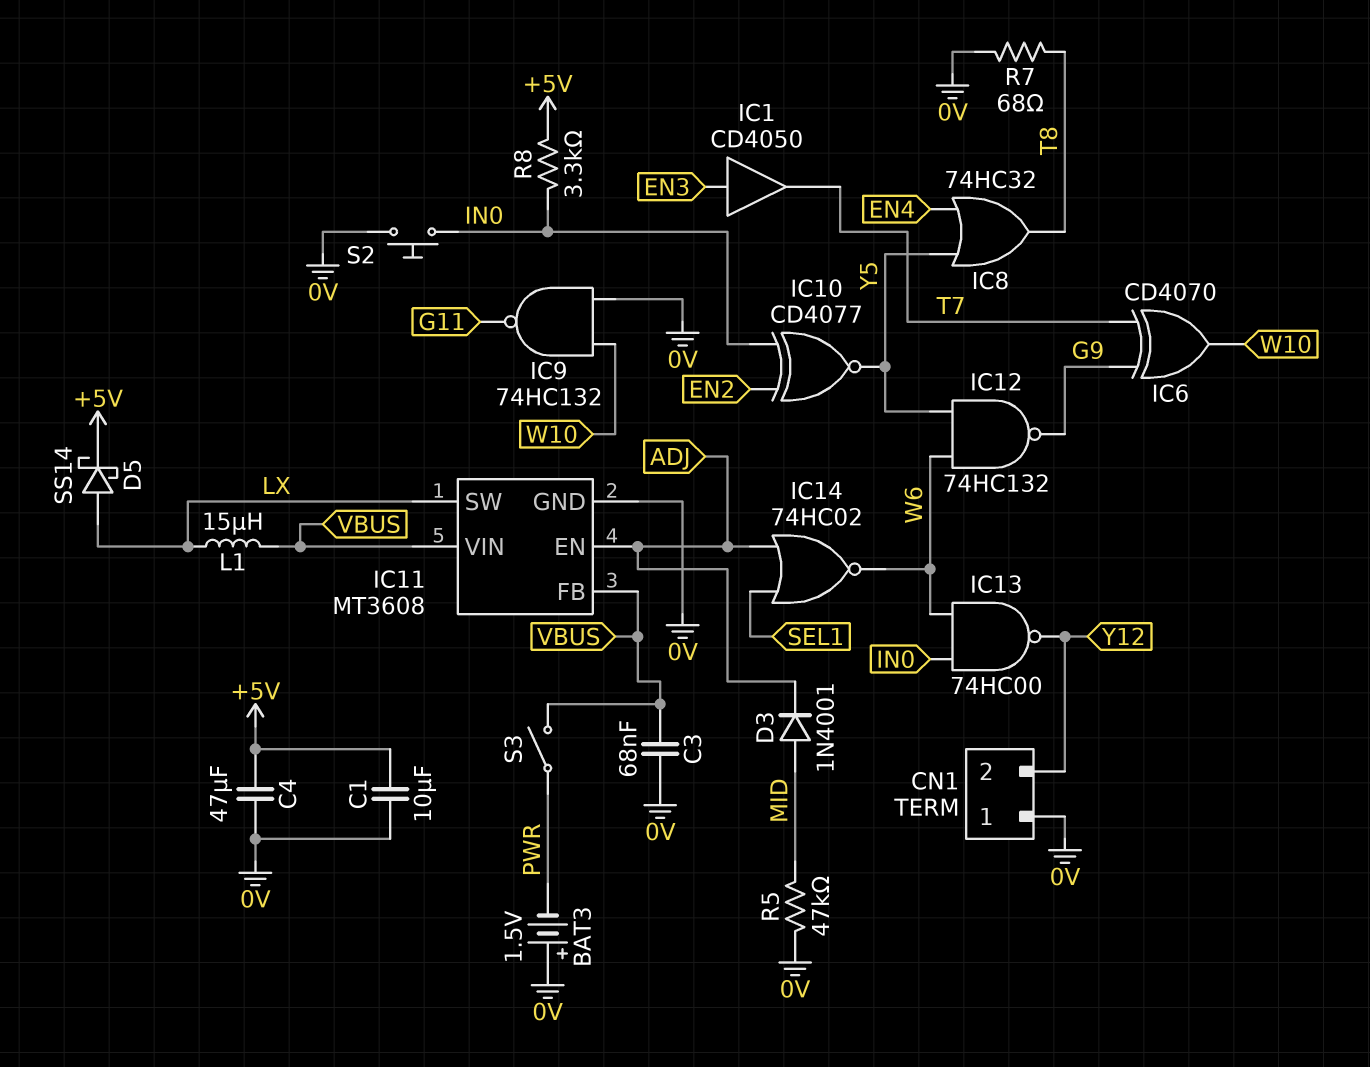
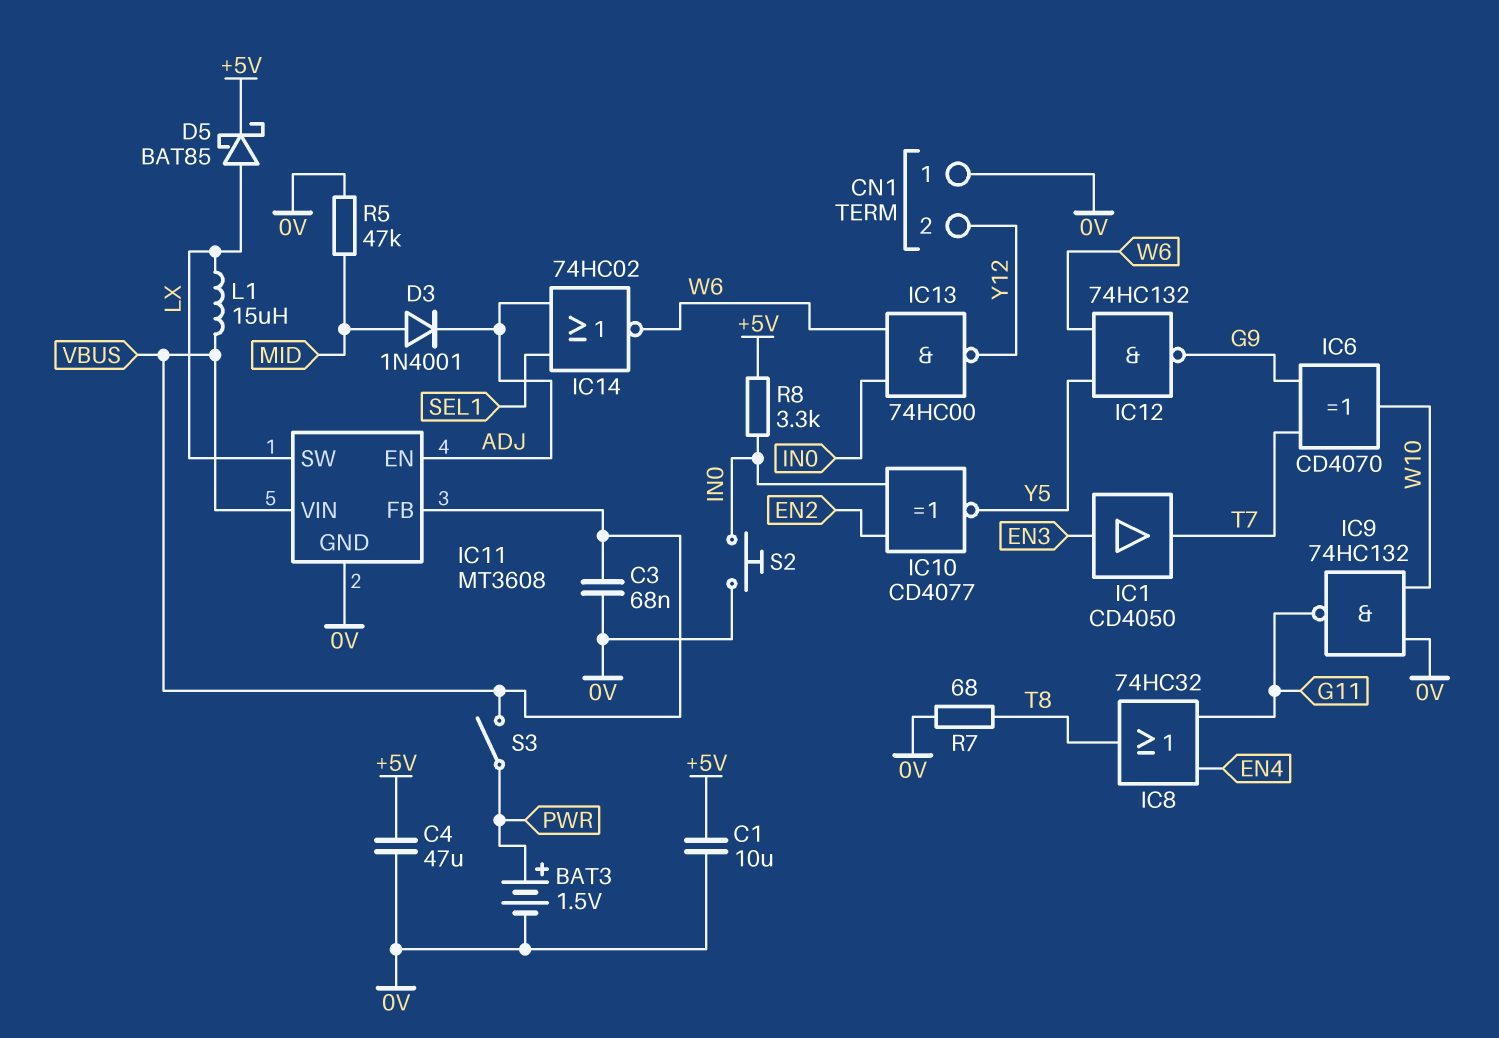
BAT3: 1.5V (plus 0V, minus PWR) -> 1.5V (plus PWR, minus 0V)
D5: schottky SS14 (A LX, K +5V) -> schottky BAT85 (A LX, K +5V)
IC8: OR 74HC32 (in EN4, in Y5, out T8) -> OR 74HC32 (in EN4, in G11, out T8)

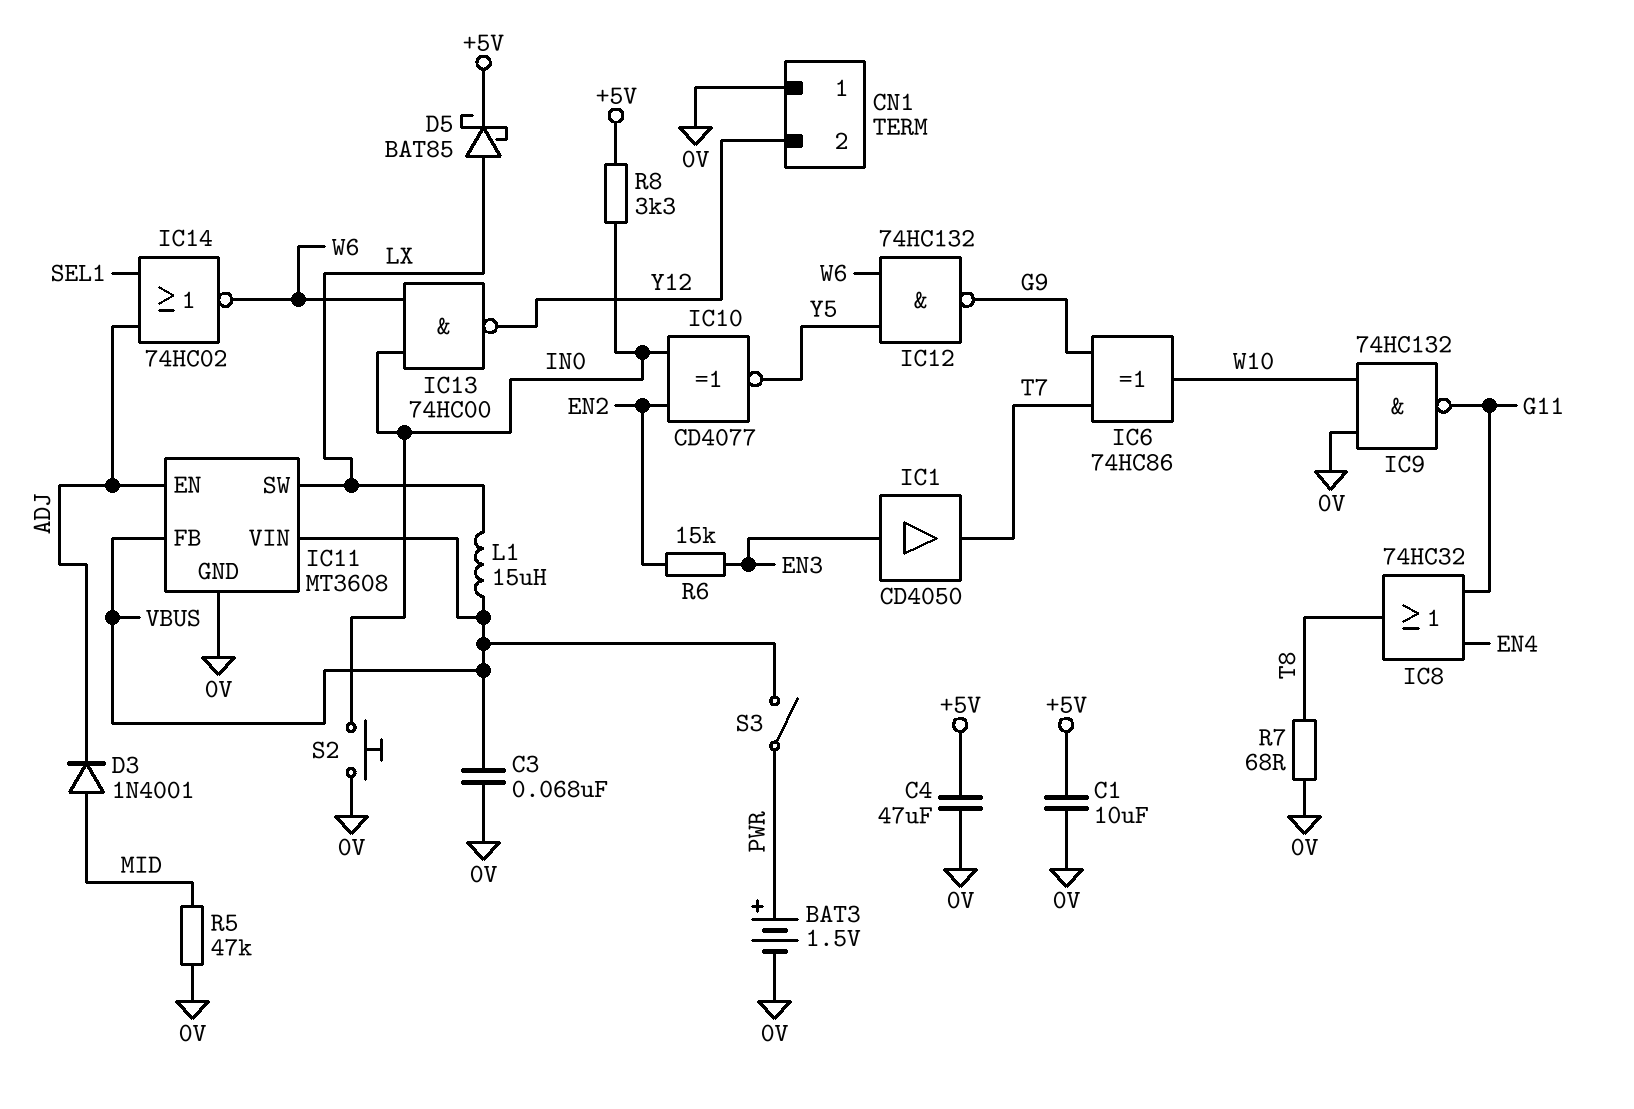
IC6: XOR CD4070 (in G9, in T7, out W10) -> XOR 74HC86 (in G9, in T7, out W10)
R6: none -> 15k (EN2, EN3)

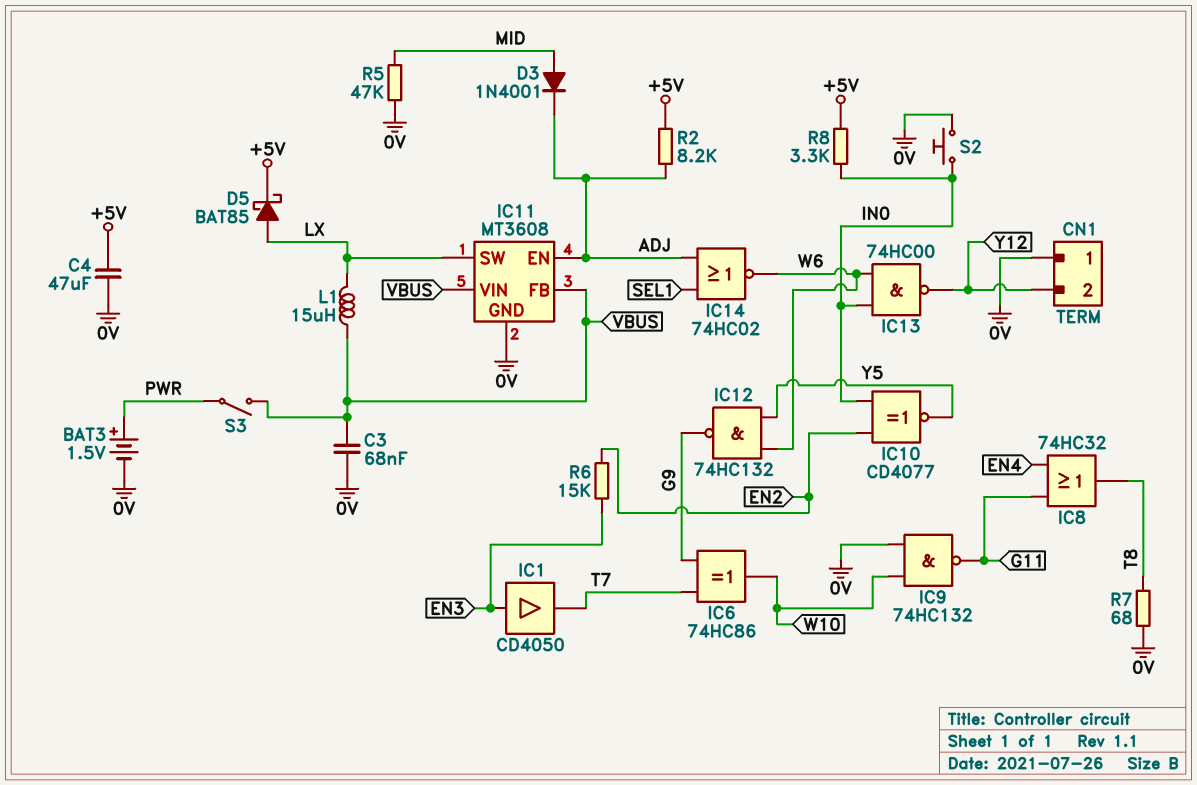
C1: 10uF (+5V, 0V) -> none
R2: none -> 8.2k (+5V, ADJ)

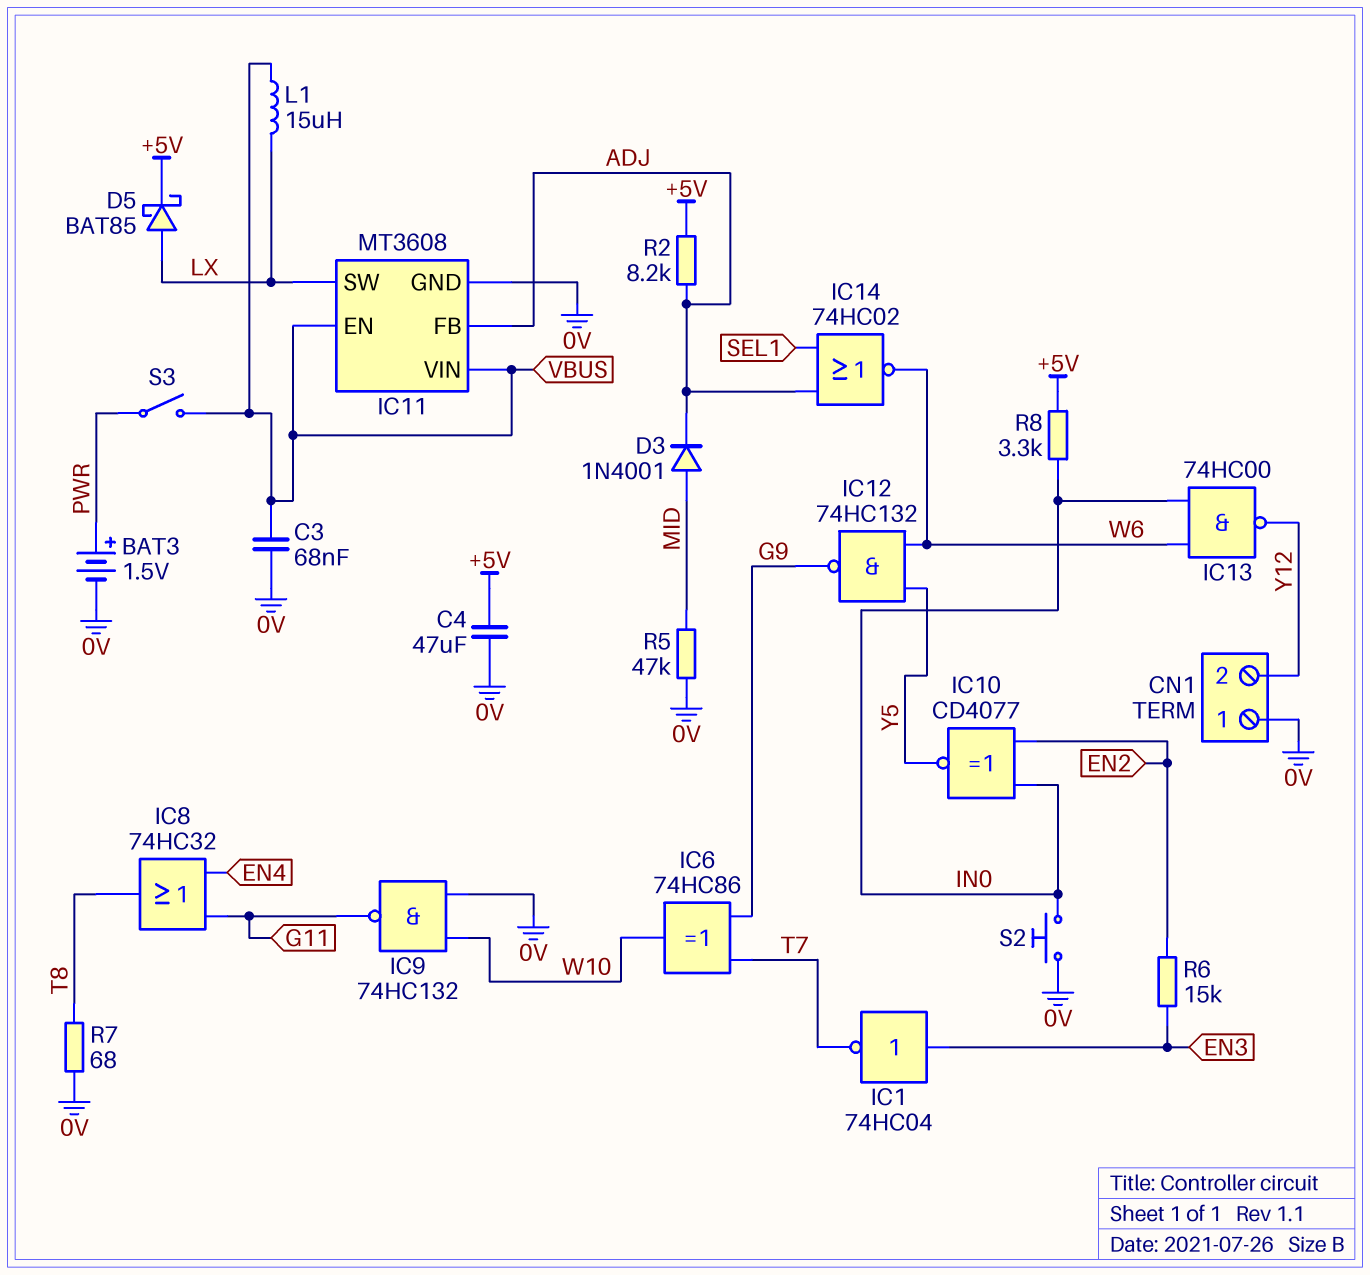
IC1: buffer CD4050 (in EN3, out T7) -> NOT 74HC04 (in EN3, out T7)
IC11 pin EN: ADJ -> VBUS
IC11 pin FB: VBUS -> ADJ

